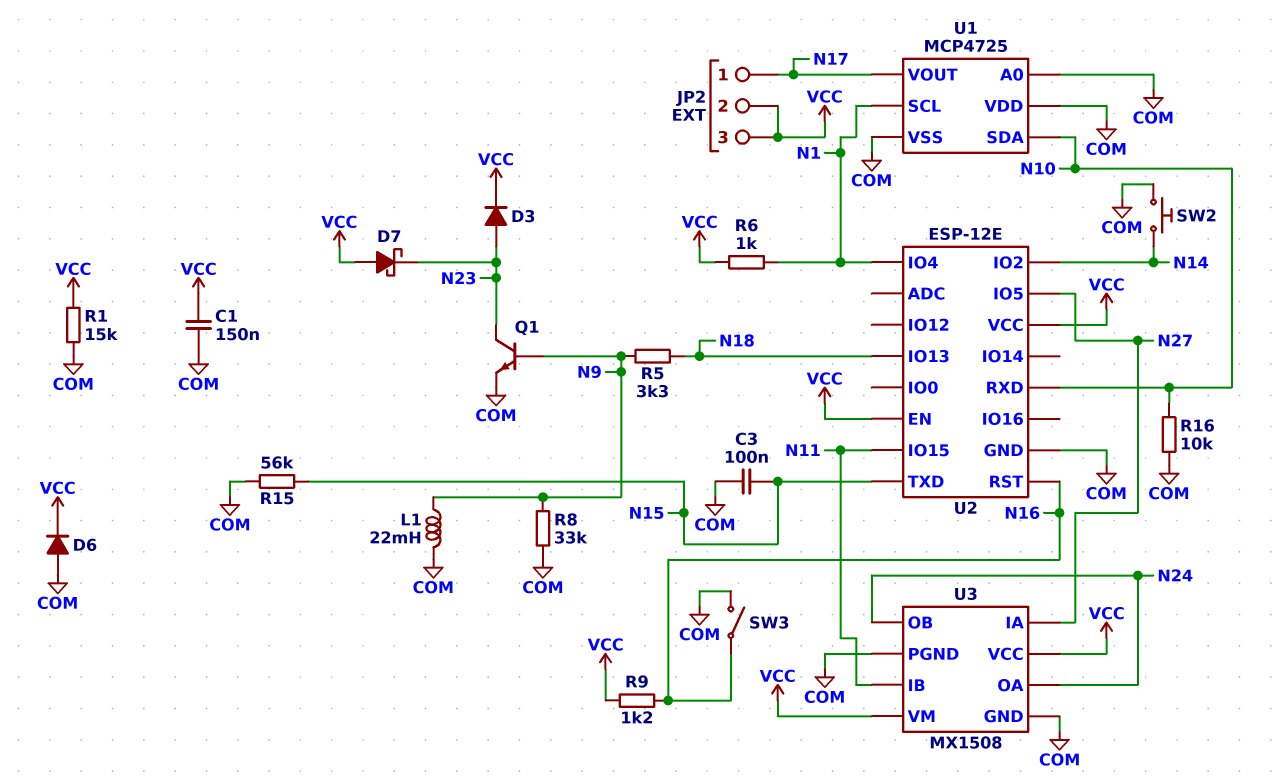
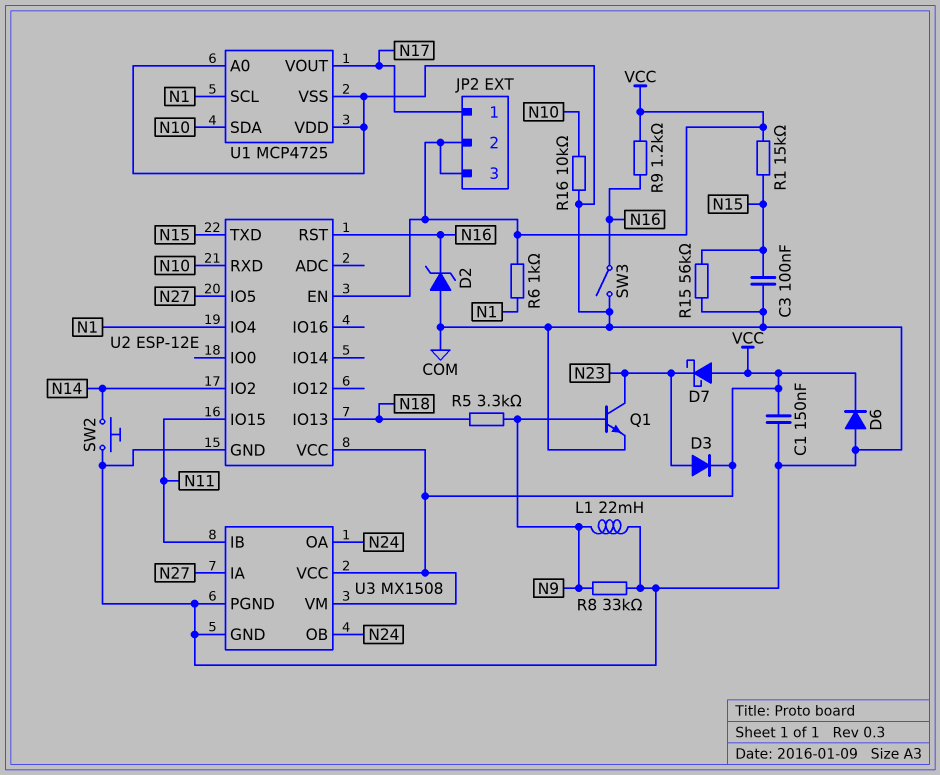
D2: none -> zener (A COM, K N16)
R1: 15k (COM, VCC) -> 15k (N15, VCC)

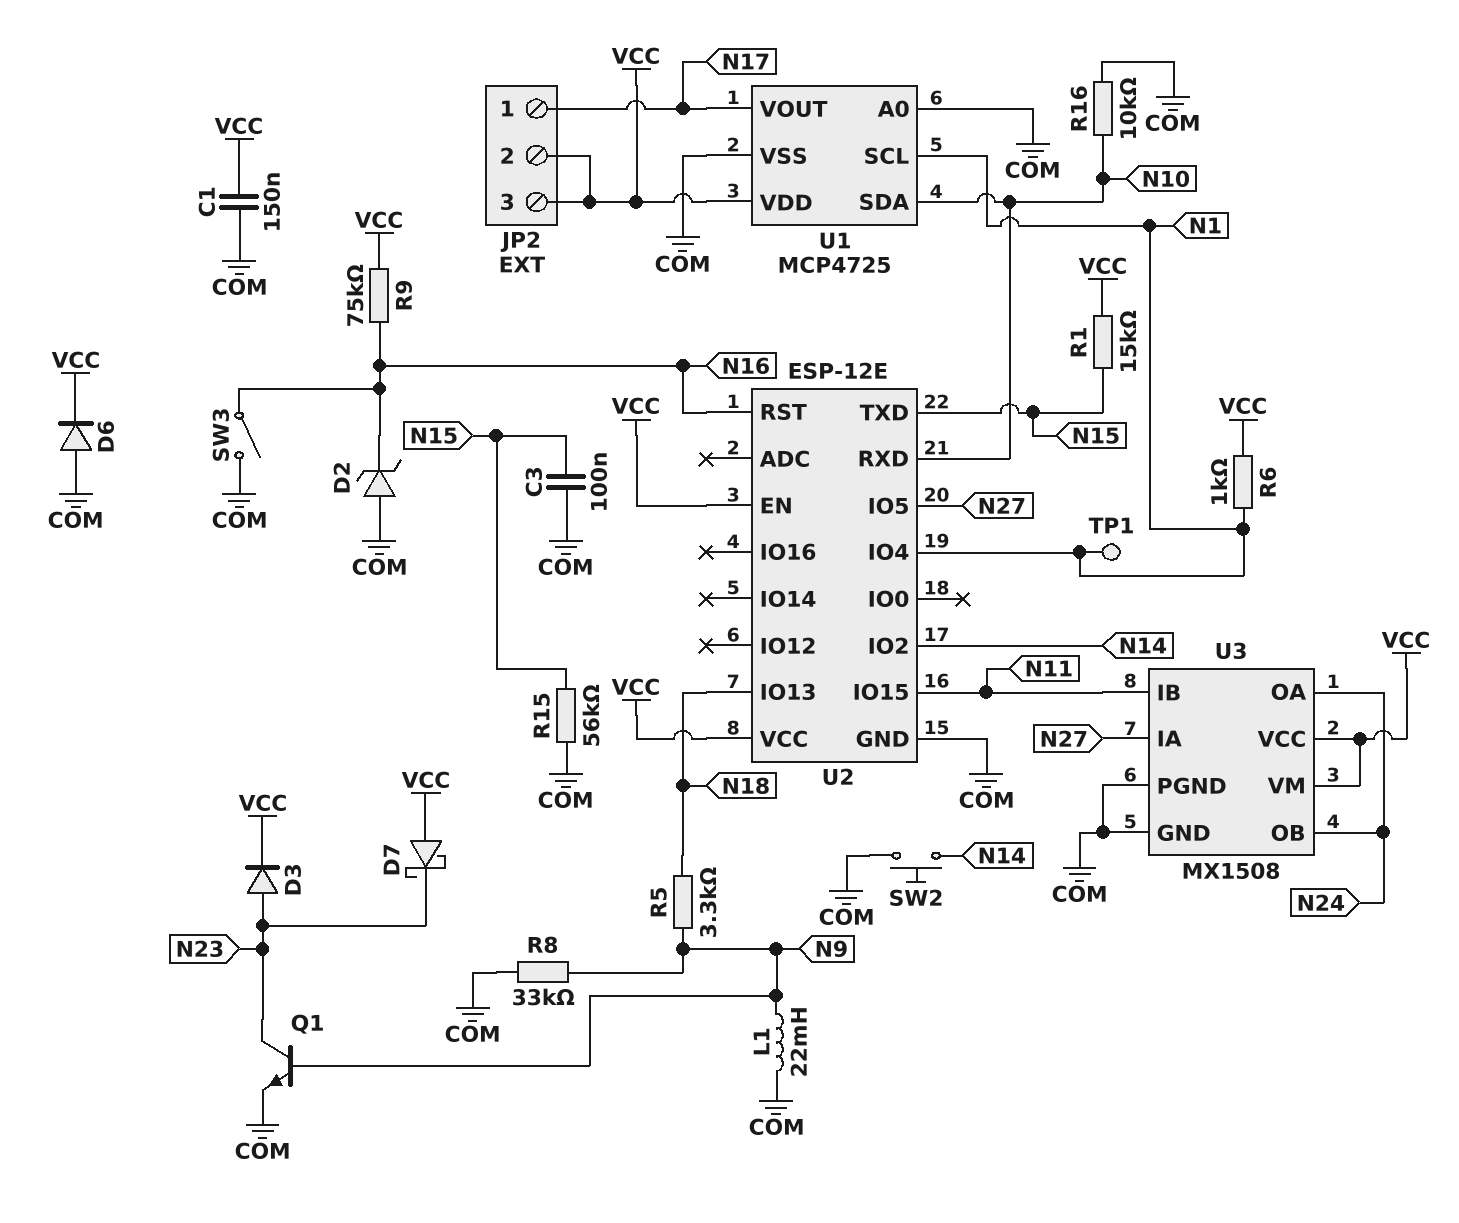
R9: 1.2k (N16, VCC) -> 75k (N16, VCC)
TP1: none -> test point (N1)
U1 pin VDD: COM -> VCC

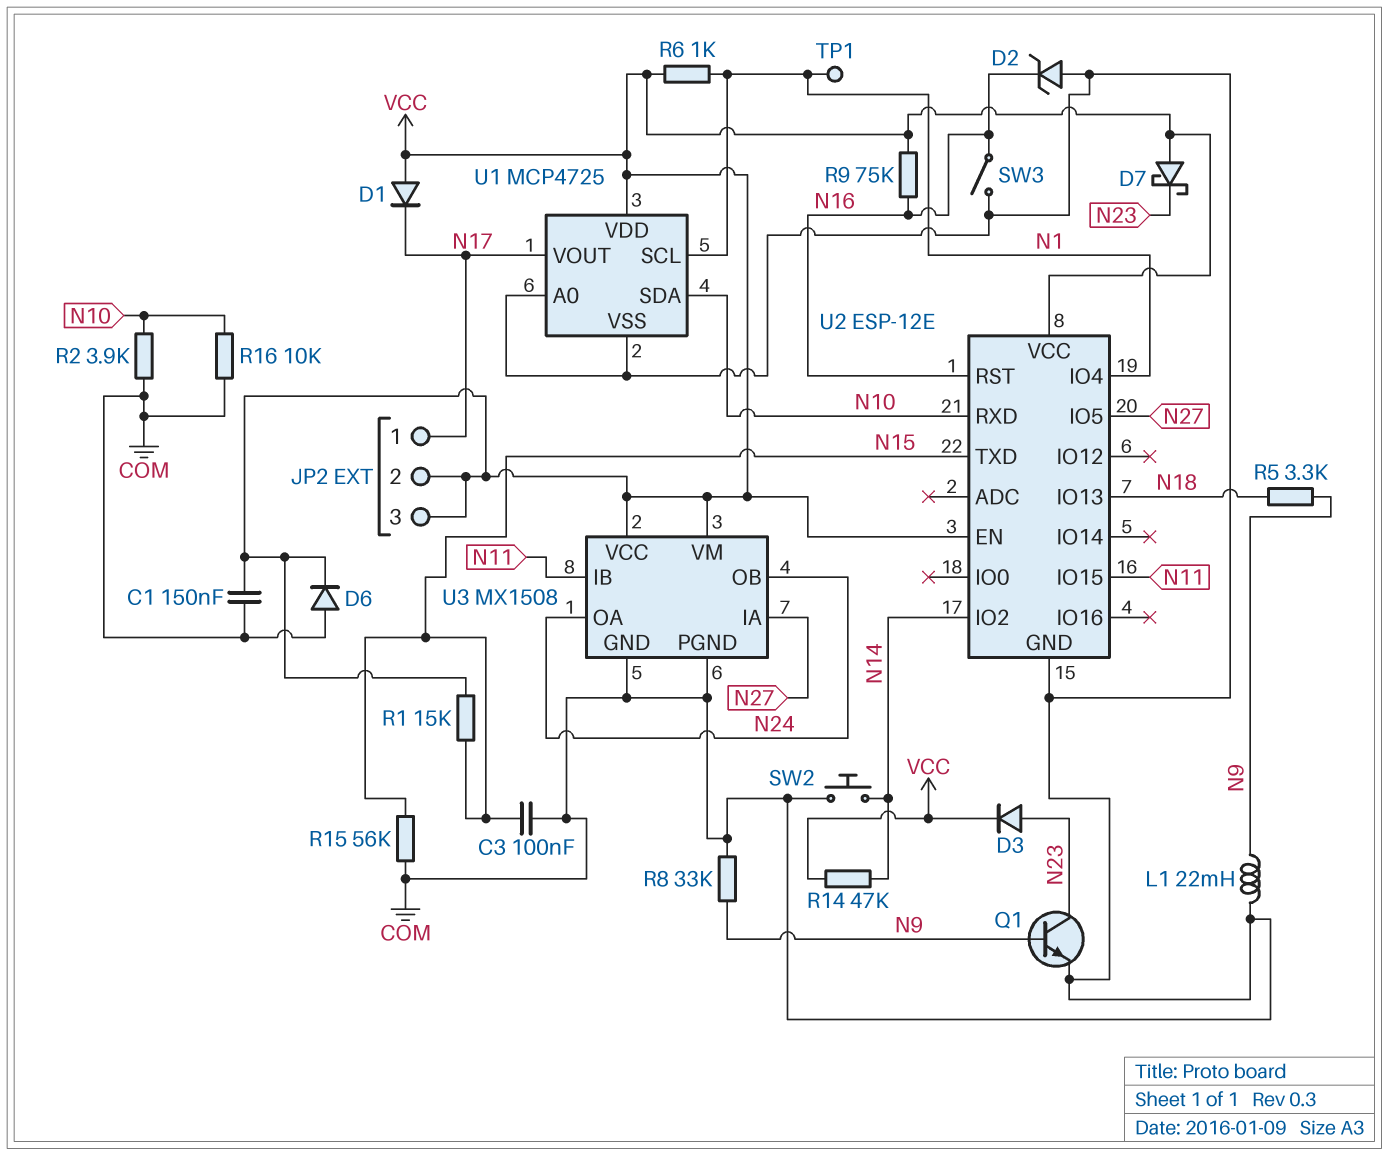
D1: none -> diode (A VCC, K N17)
R2: none -> 3.9k (COM, N10)
R14: none -> 47k (N14, VCC)

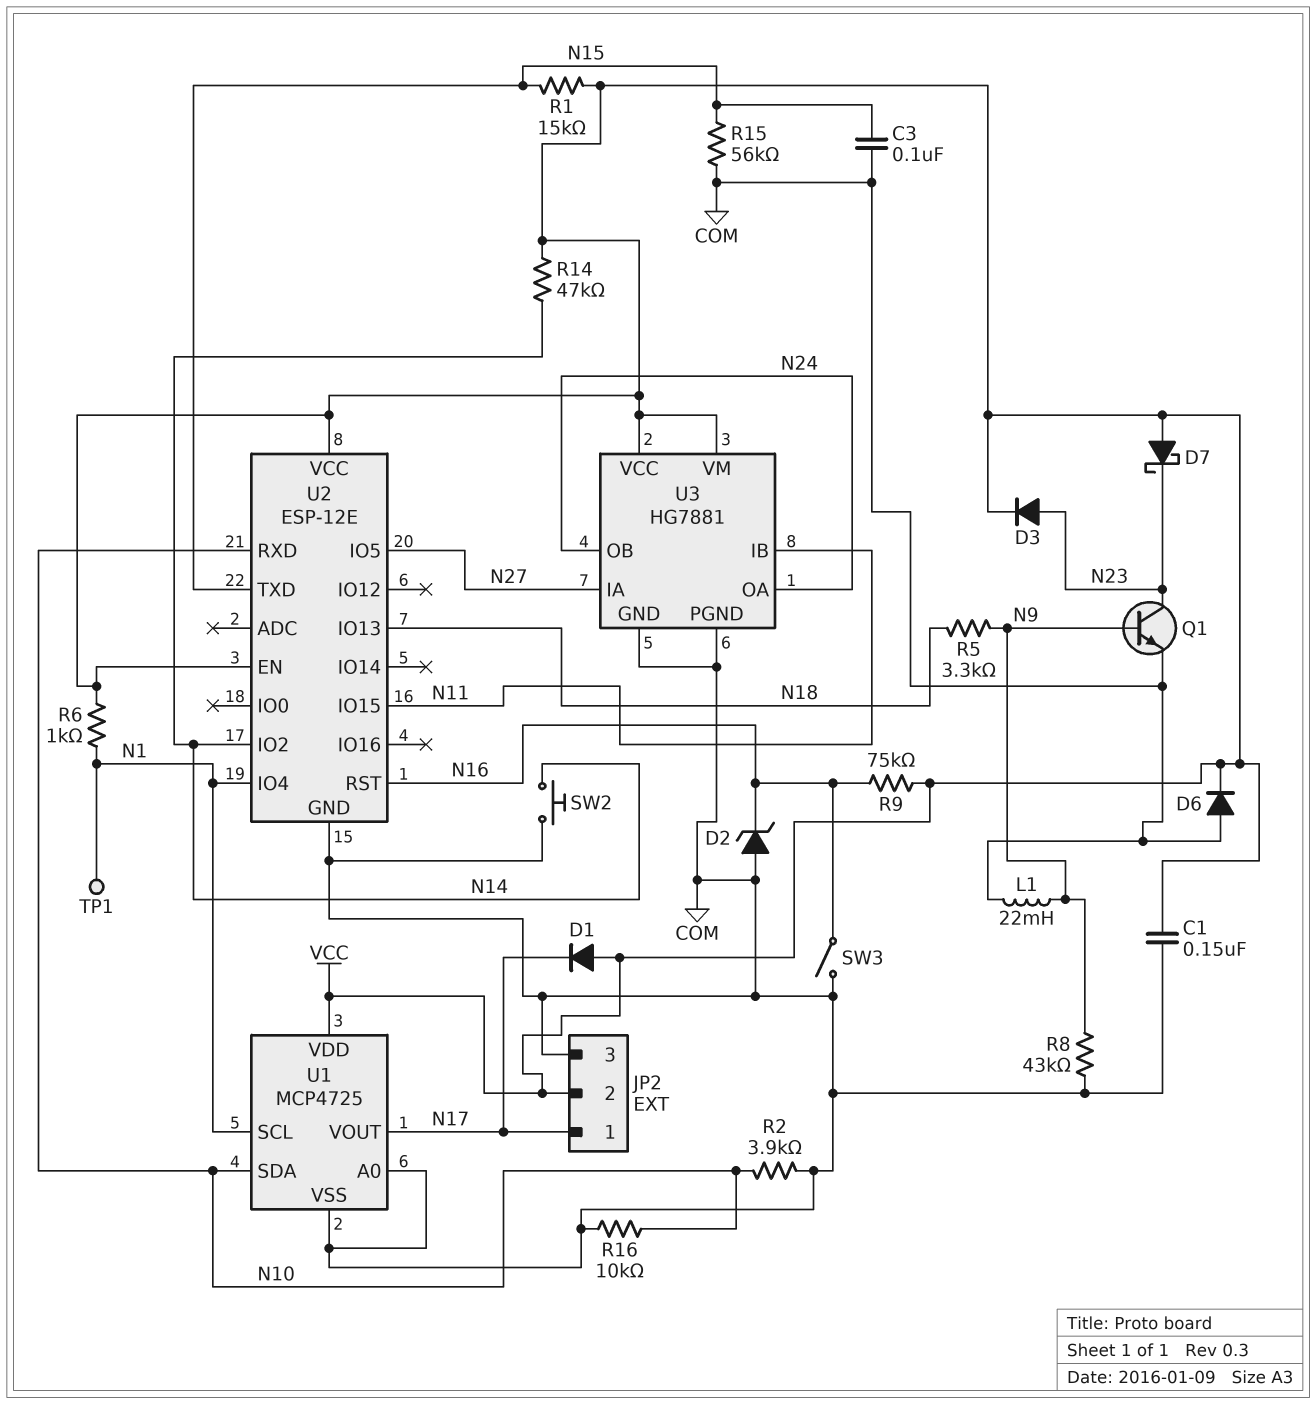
JP2 pin 3: VCC -> COM
R8: 33k (COM, N9) -> 43k (COM, N9)
U3: MX1508 -> HG7881

